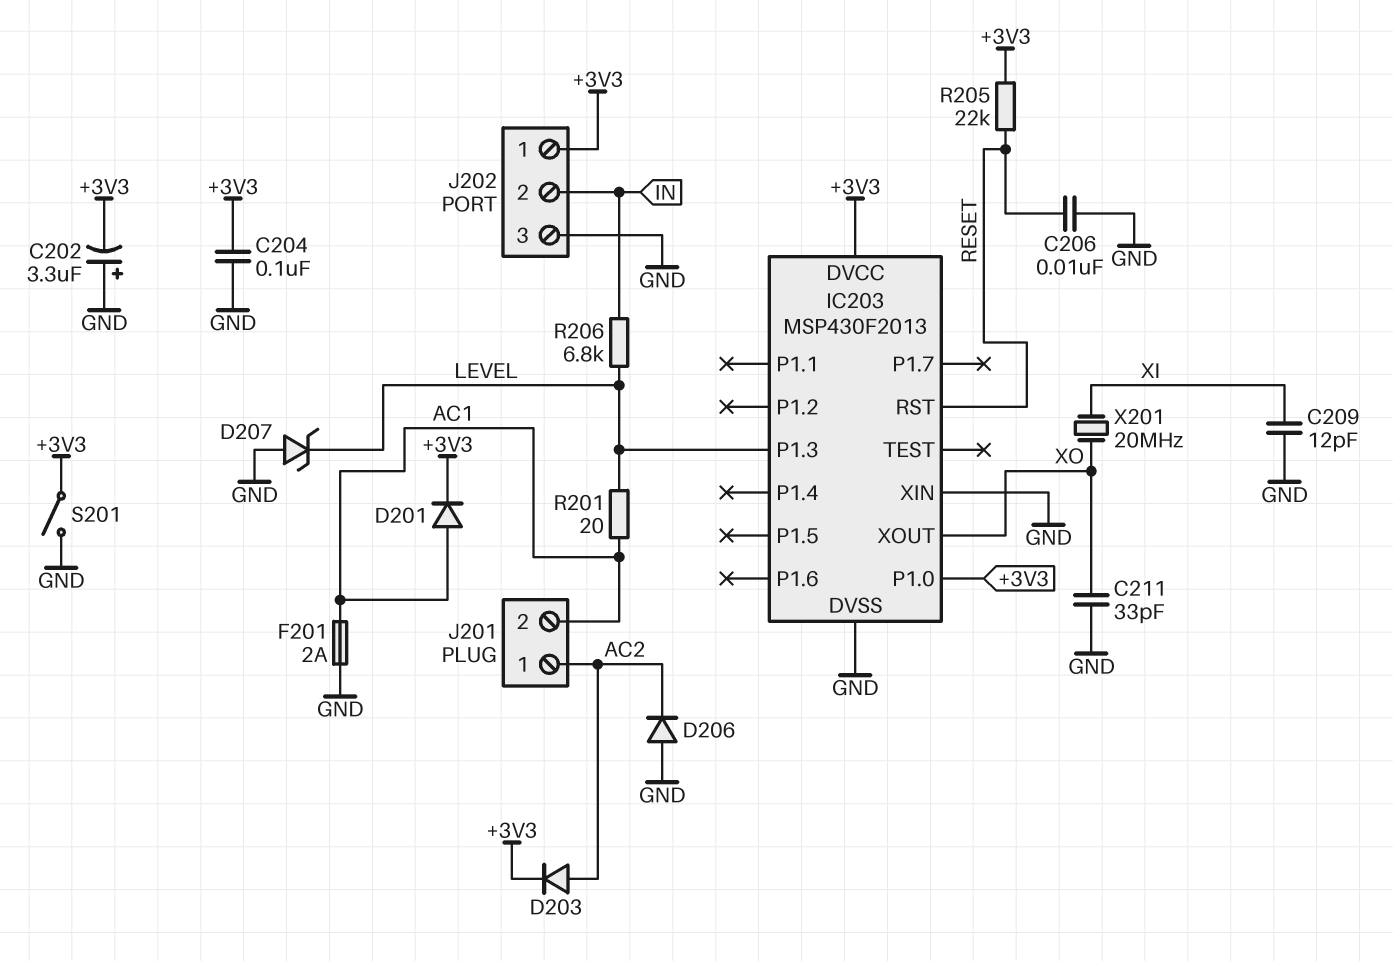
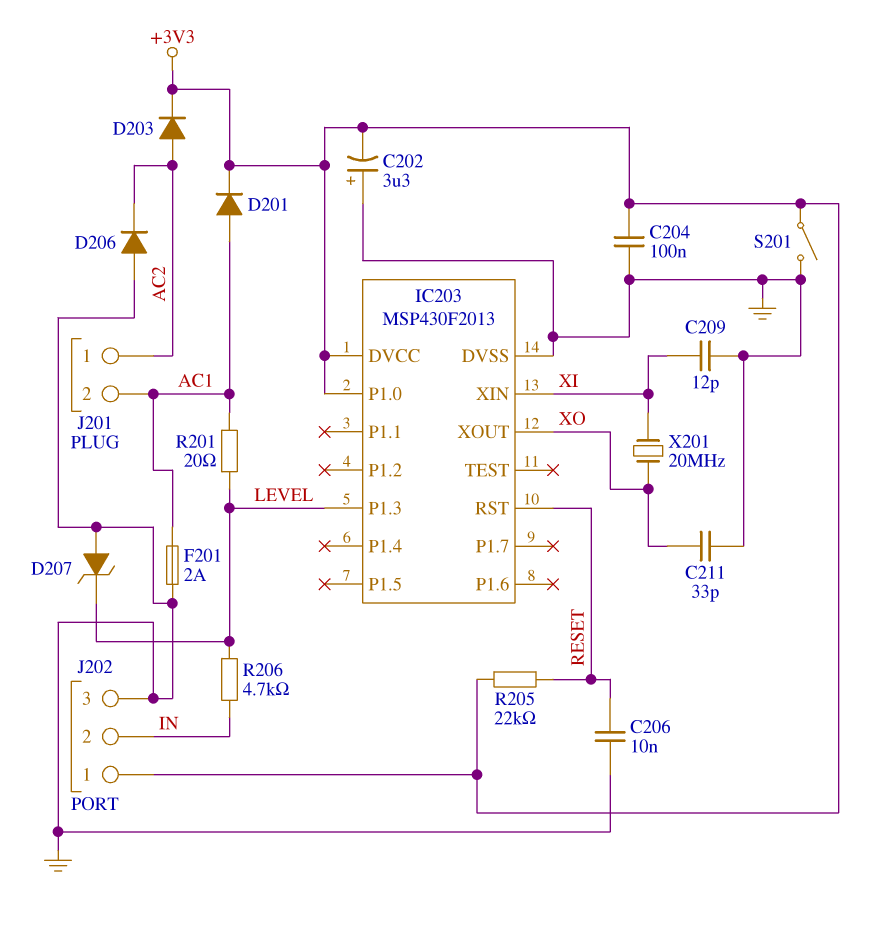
IC203 pin XIN: GND -> XI
R206: 6.8k (IN, LEVEL) -> 4.7k (IN, LEVEL)

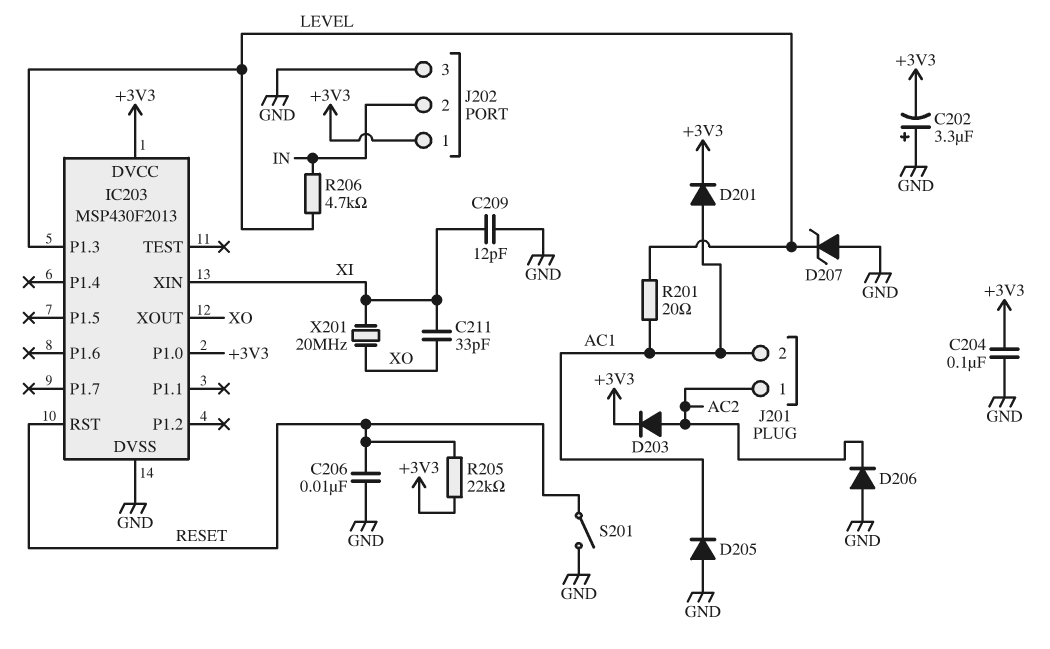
C211: 33pF (GND, XO) -> 33pF (XI, XO)
D205: none -> diode (A GND, K AC1)
F201: 2A (AC1, GND) -> none
S201: switch (+3V3, GND) -> switch (GND, RESET)

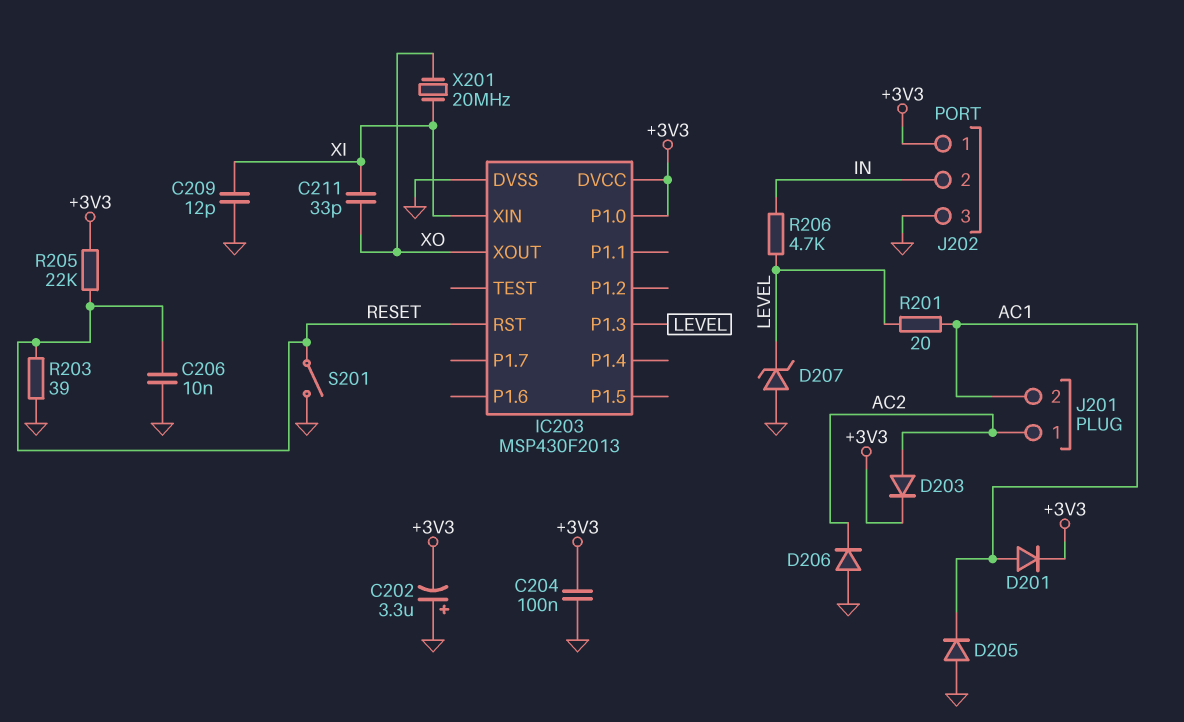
R203: none -> 39 (GND, RESET)

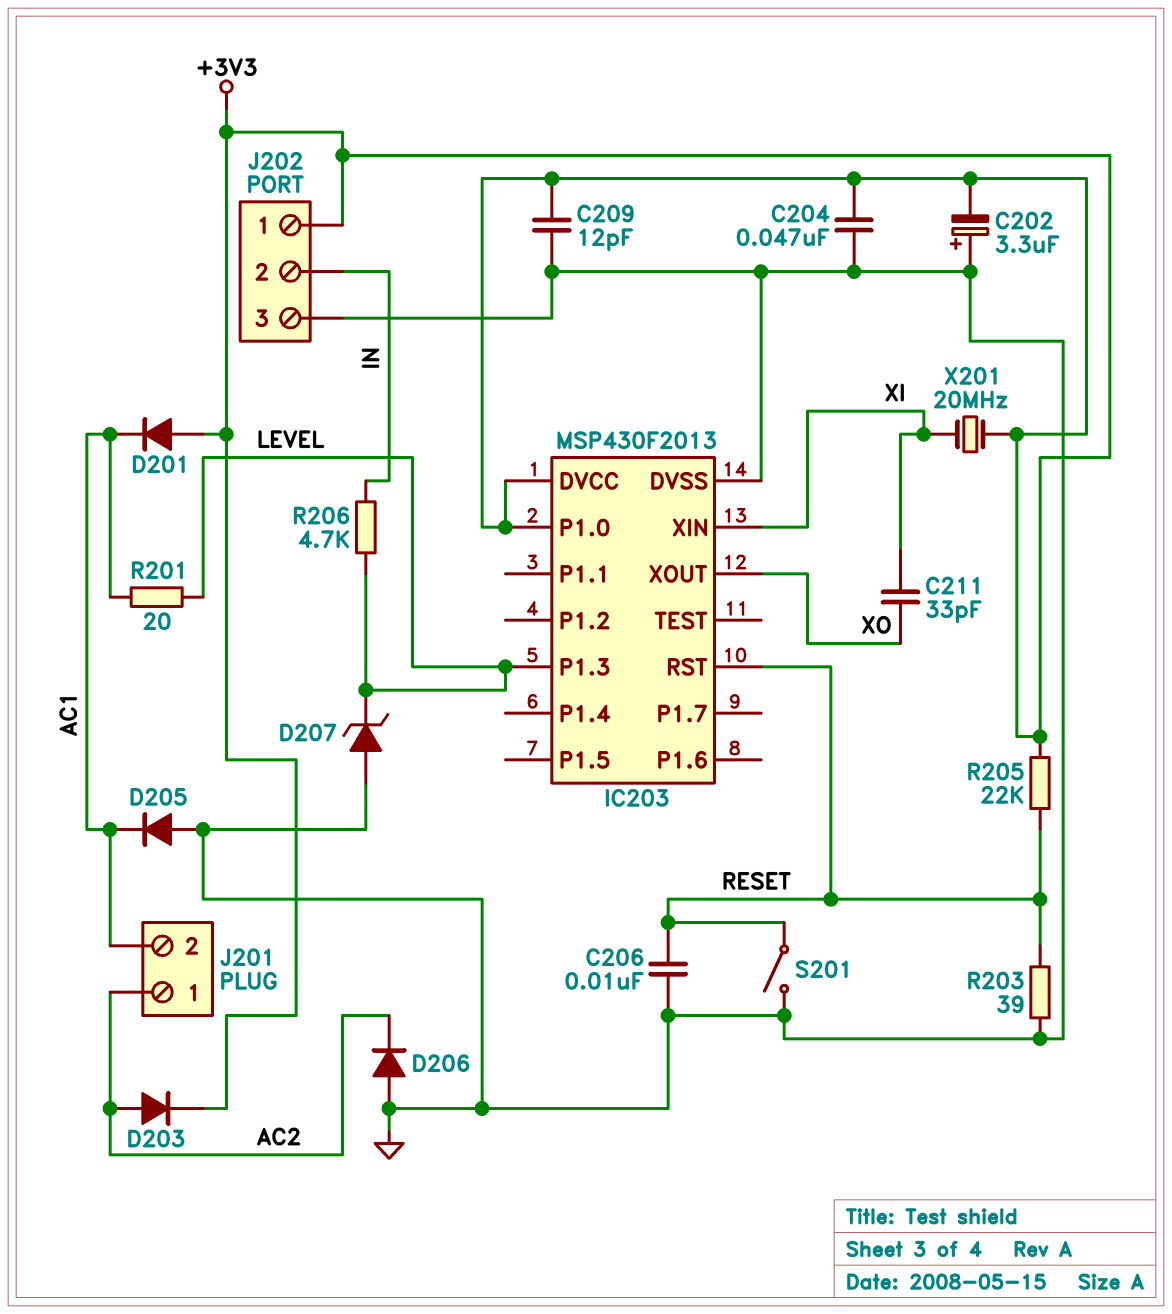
C204: 100nF (+3V3, GND) -> 47nF (+3V3, GND)
C209: 12pF (GND, XI) -> 12pF (+3V3, GND)
D201: diode (A AC1, K +3V3) -> diode (A +3V3, K AC1)
X201: 20MHz (XI, XO) -> 20MHz (+3V3, XI)

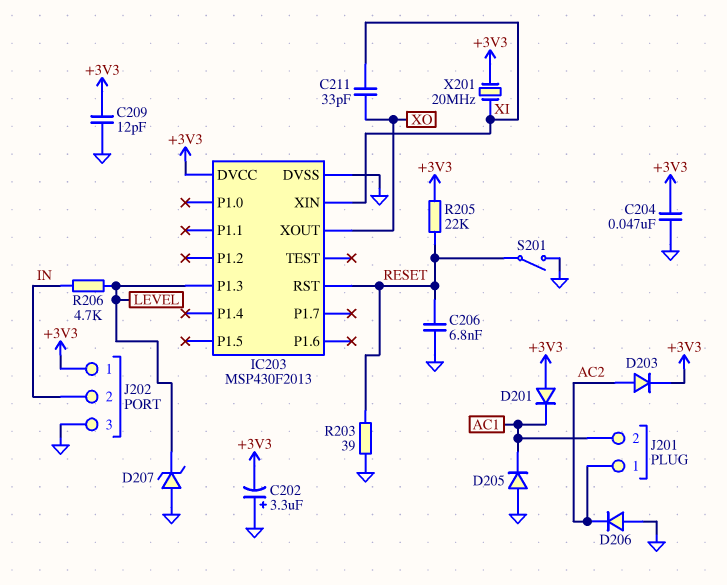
C206: 10nF (GND, RESET) -> 6.8nF (GND, RESET)
IC203 pin P1.0: +3V3 -> none
R201: 20 (AC1, LEVEL) -> none

